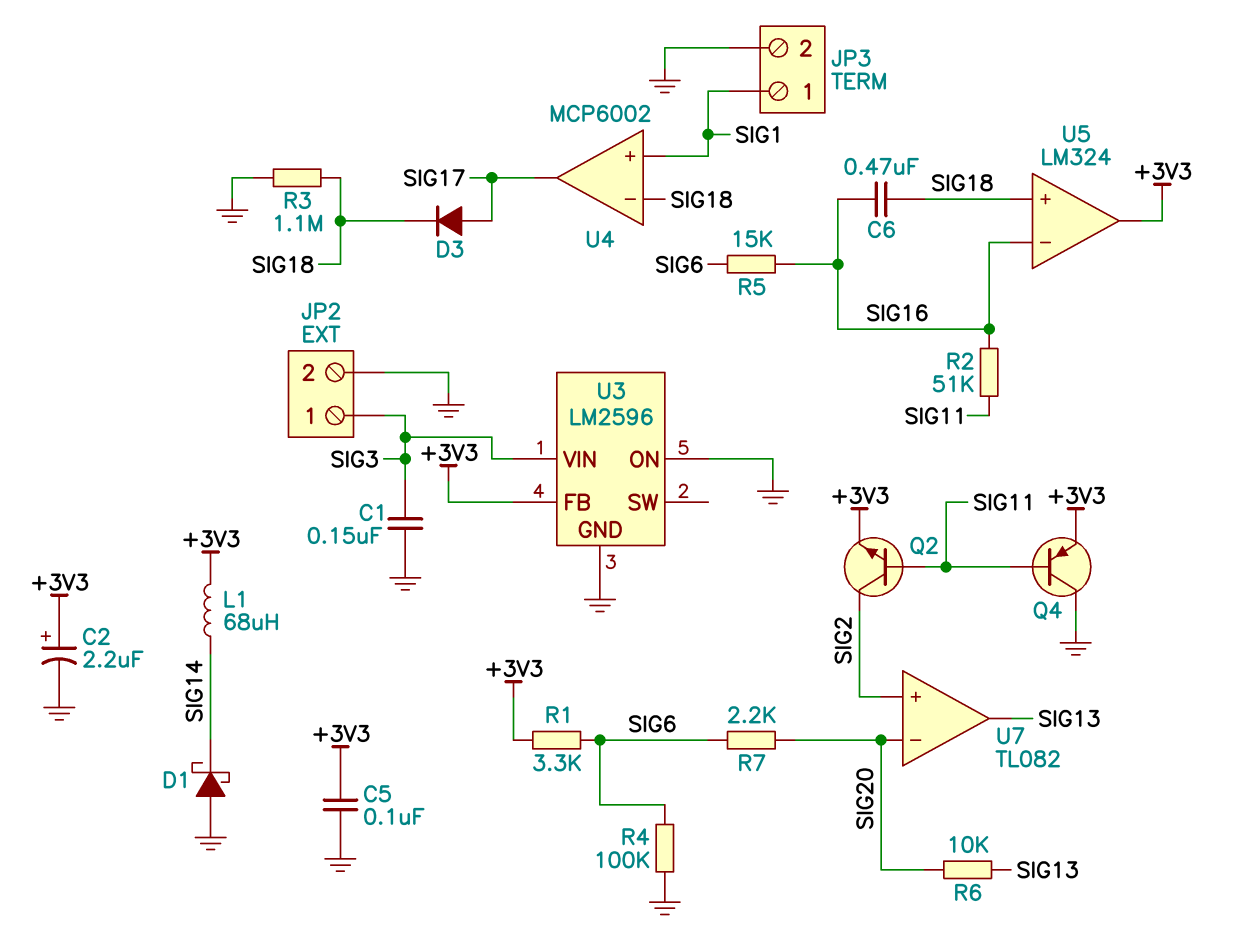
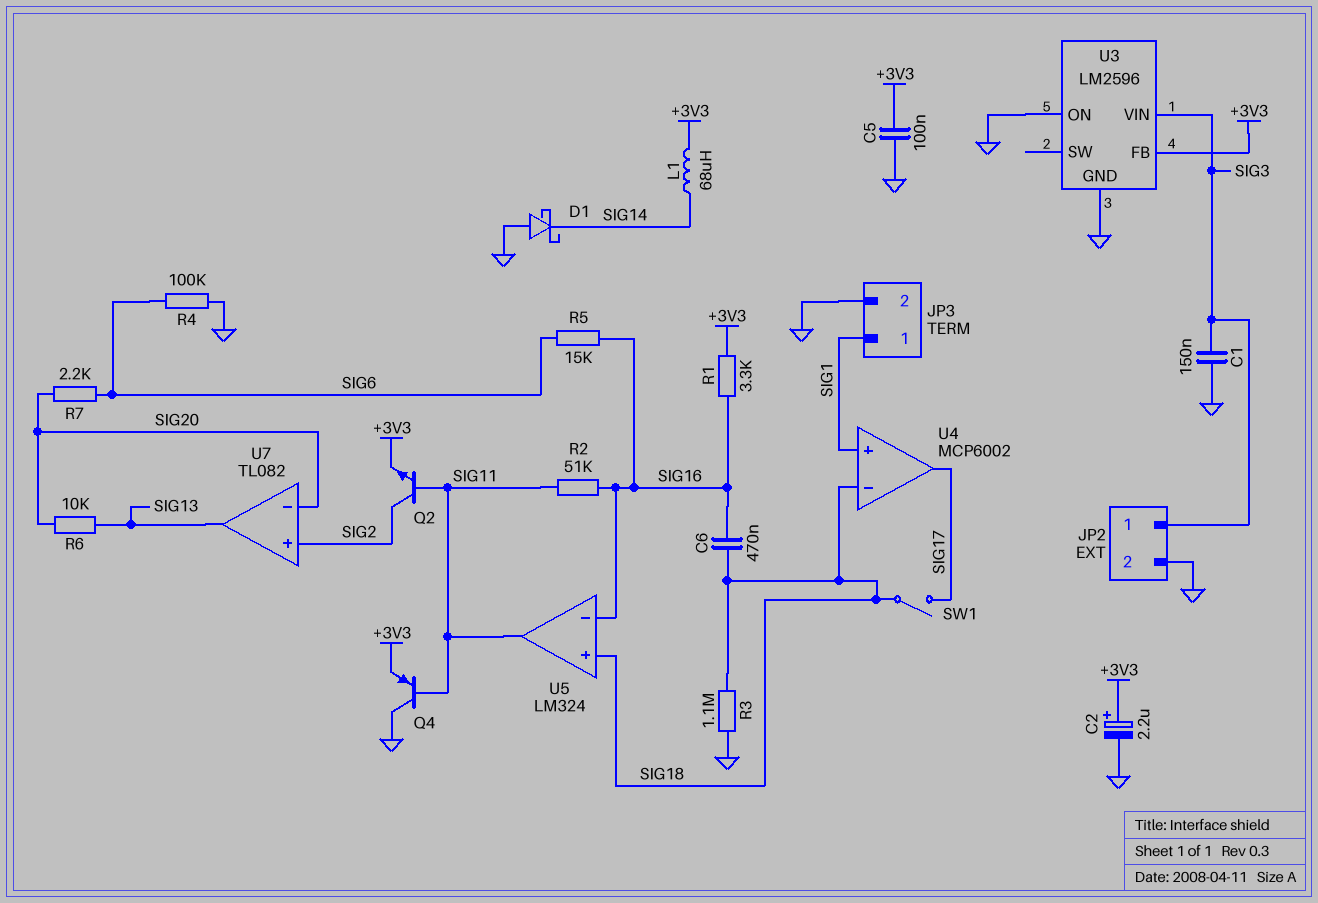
D3: diode (A SIG17, K SIG18) -> none
R1: 3.3k (+3V3, SIG6) -> 3.3k (+3V3, SIG16)
SW1: none -> switch (SIG17, SIG18)
U5 pin out: +3V3 -> SIG11

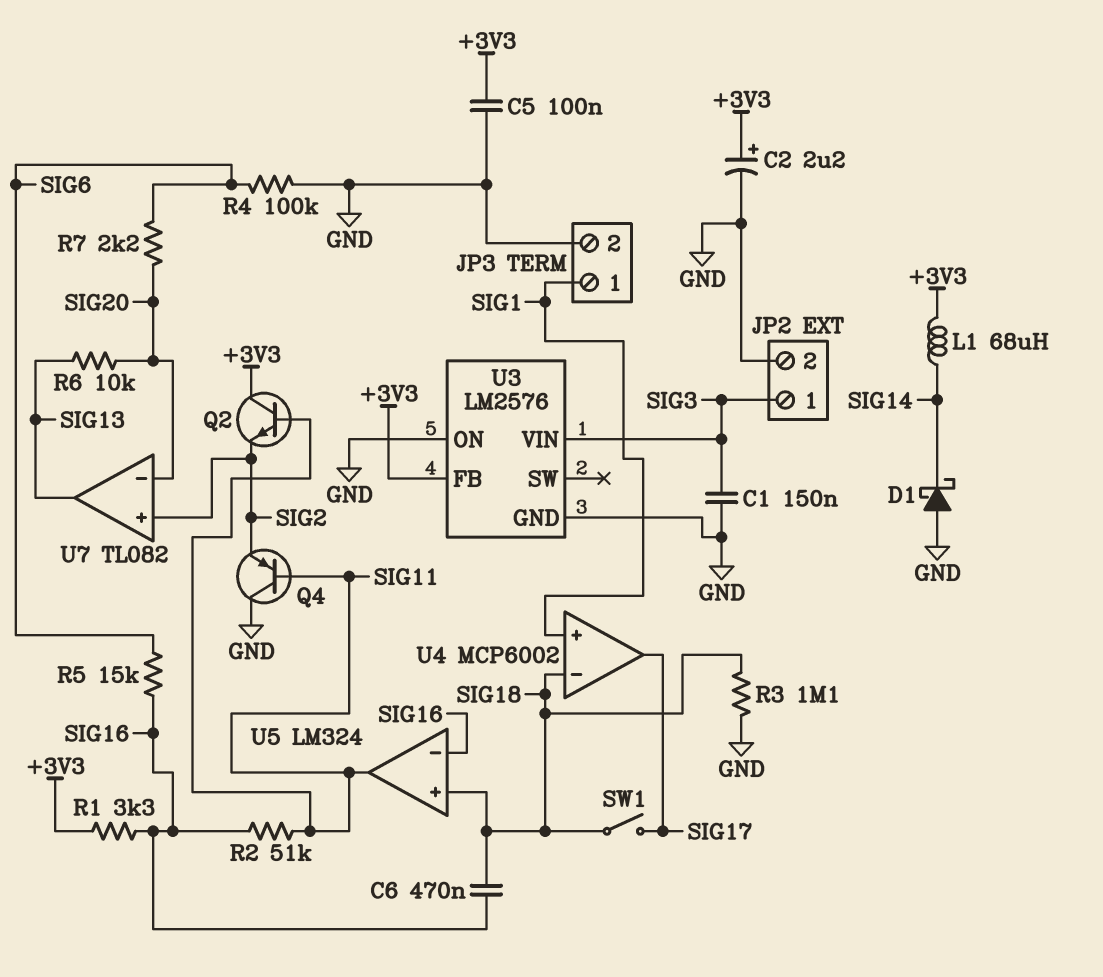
Q2: NPN (B SIG11, C SIG2, E +3V3) -> NPN (B SIG11, C +3V3, E SIG2)
Q4: PNP (B SIG11, C GND, E +3V3) -> PNP (B SIG11, C GND, E SIG2)
U3: LM2596 -> LM2576

